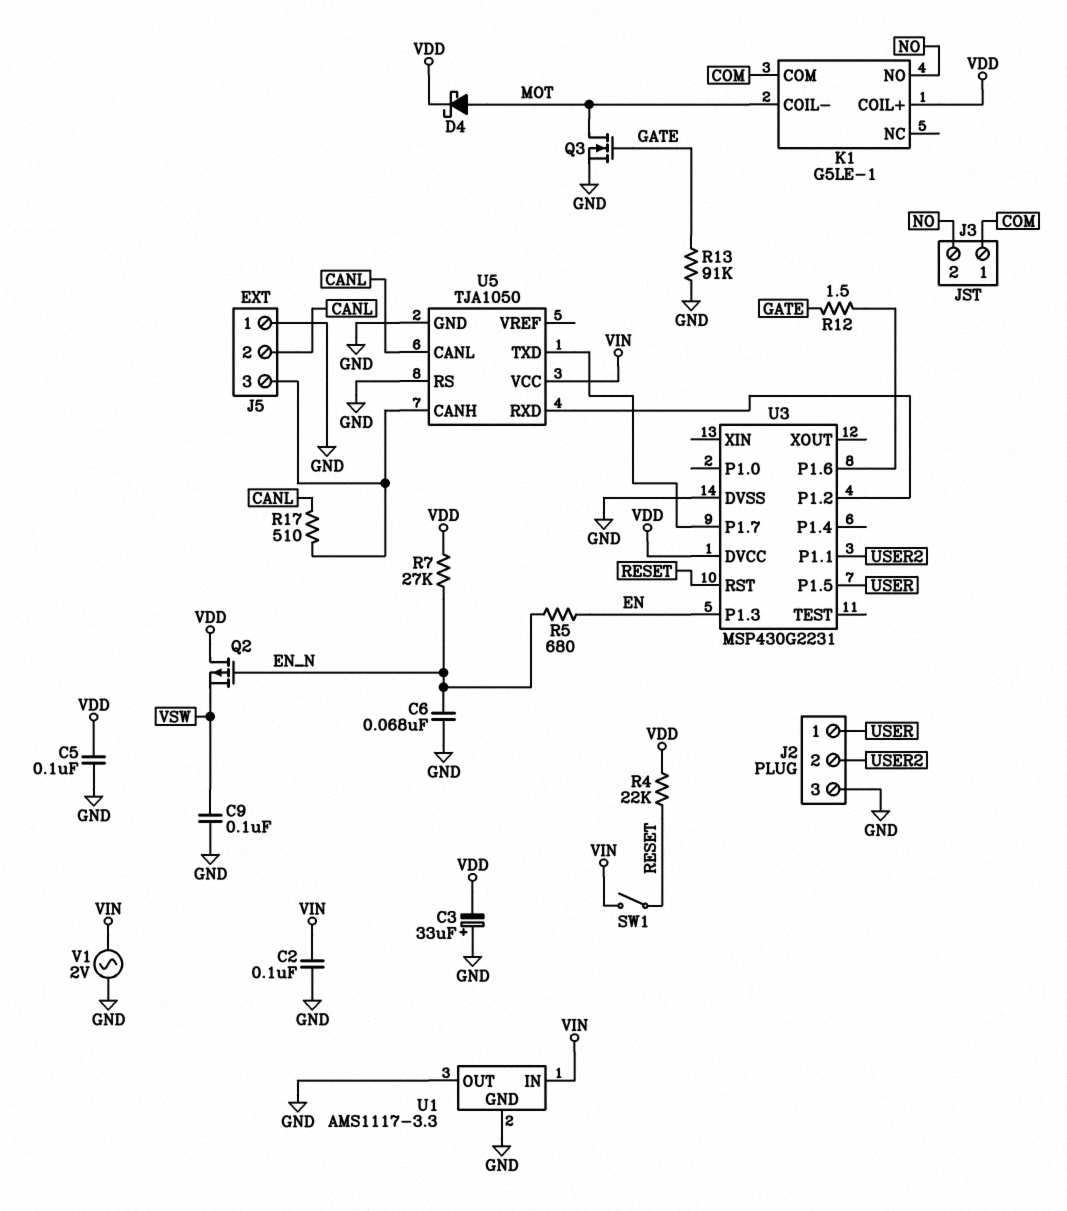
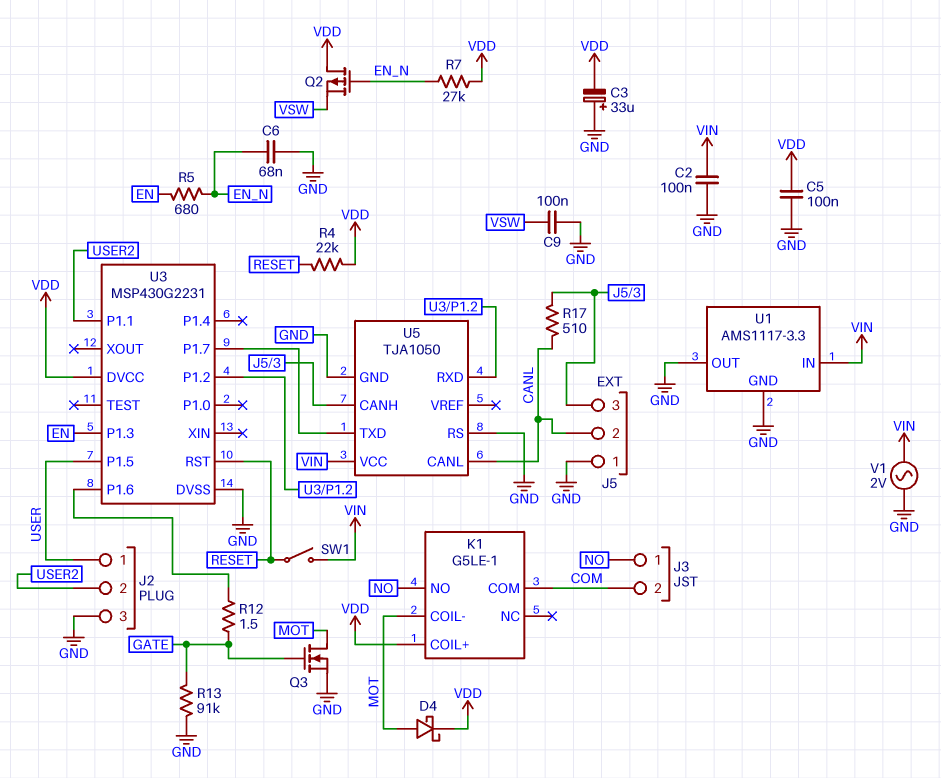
J3 pin 1: COM -> NO
J3 pin 2: NO -> COM

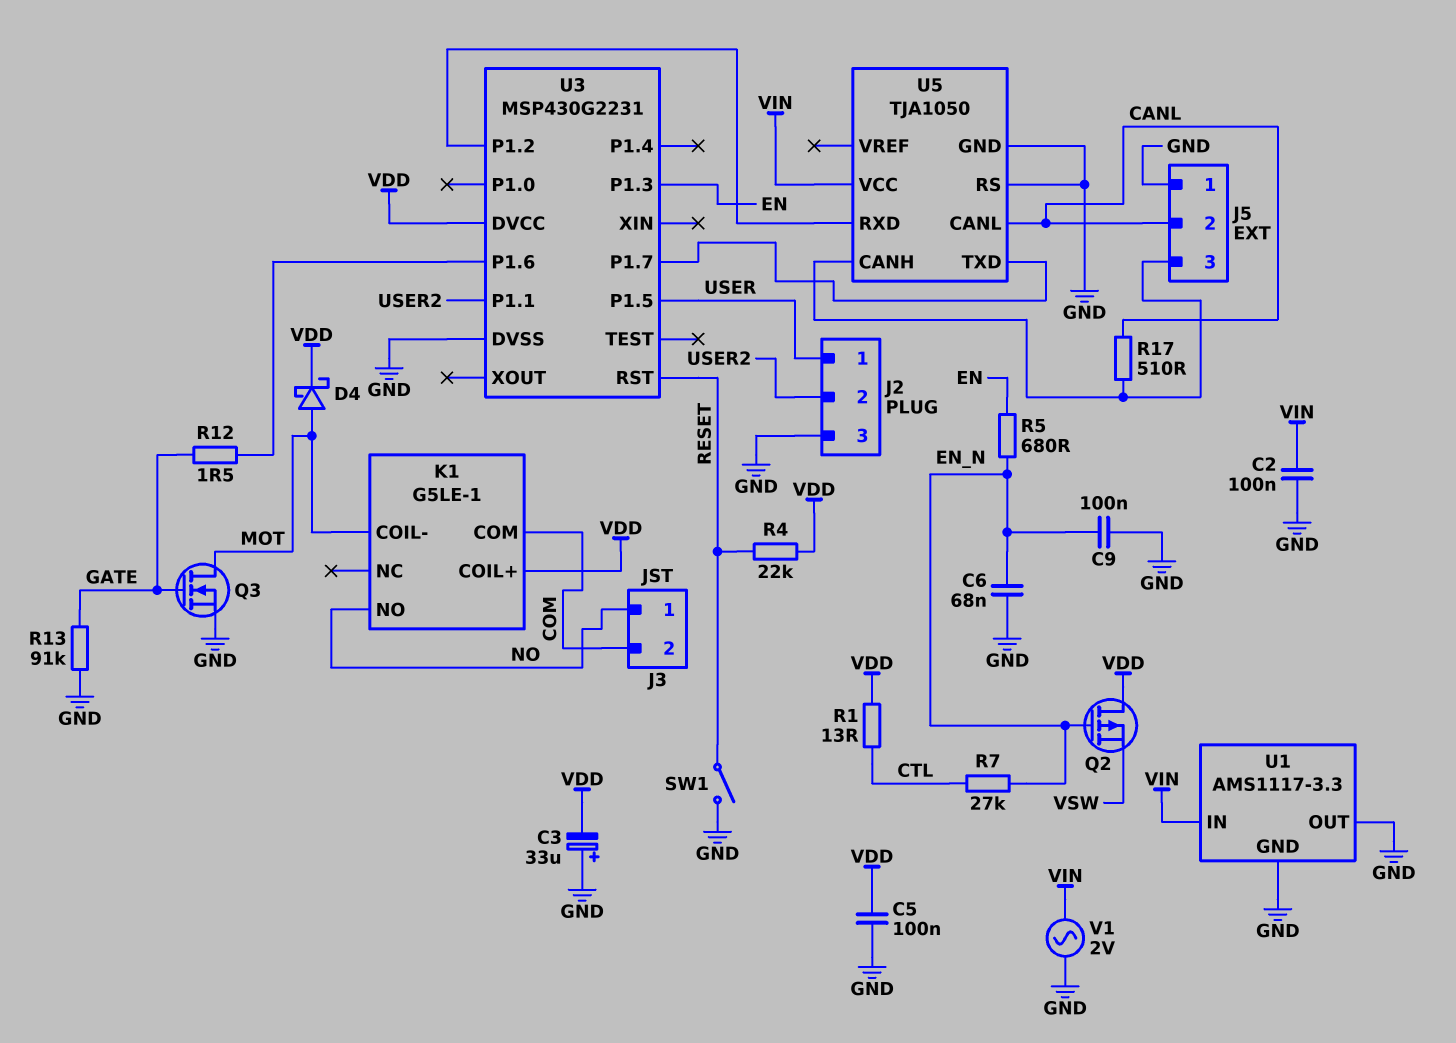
C9: 100nF (GND, VSW) -> 100nF (EN_N, GND)
R1: none -> 13 (CTL, VDD)
R7: 27k (EN_N, VDD) -> 27k (CTL, EN_N)
SW1: switch (RESET, VIN) -> switch (GND, RESET)

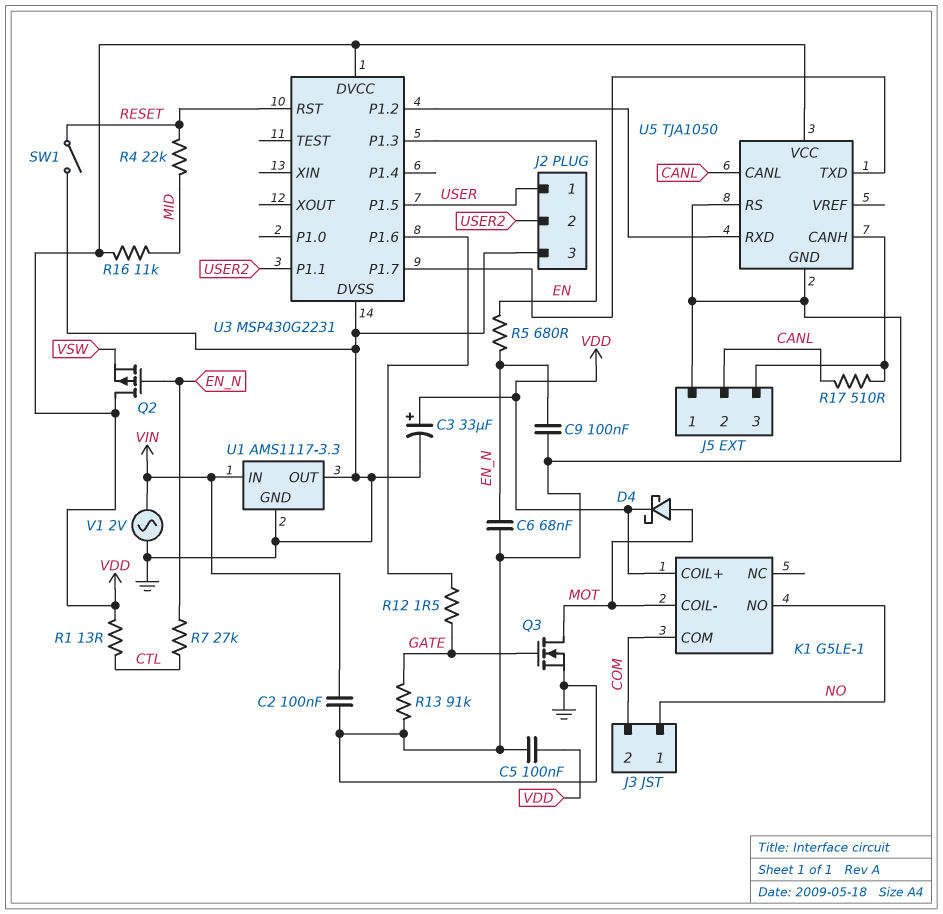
C3: 33uF (plus GND, minus VDD) -> 33uF (plus VDD, minus GND)
R4: 22k (RESET, VDD) -> 22k (MID, RESET)
R16: none -> 11k (MID, VDD)
U5 pin VCC: VIN -> VDD

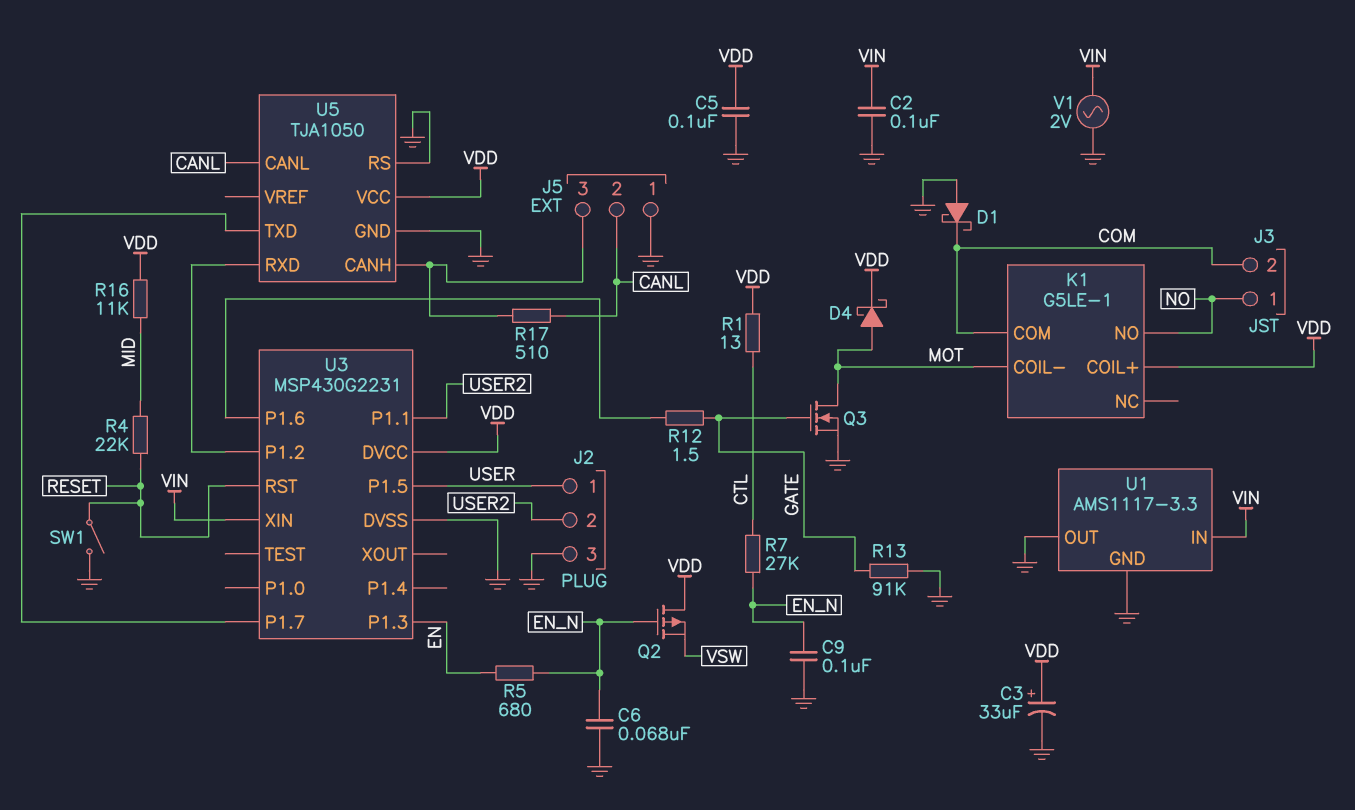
D1: none -> schottky (A GND, K COM)
U3 pin XIN: none -> VIN

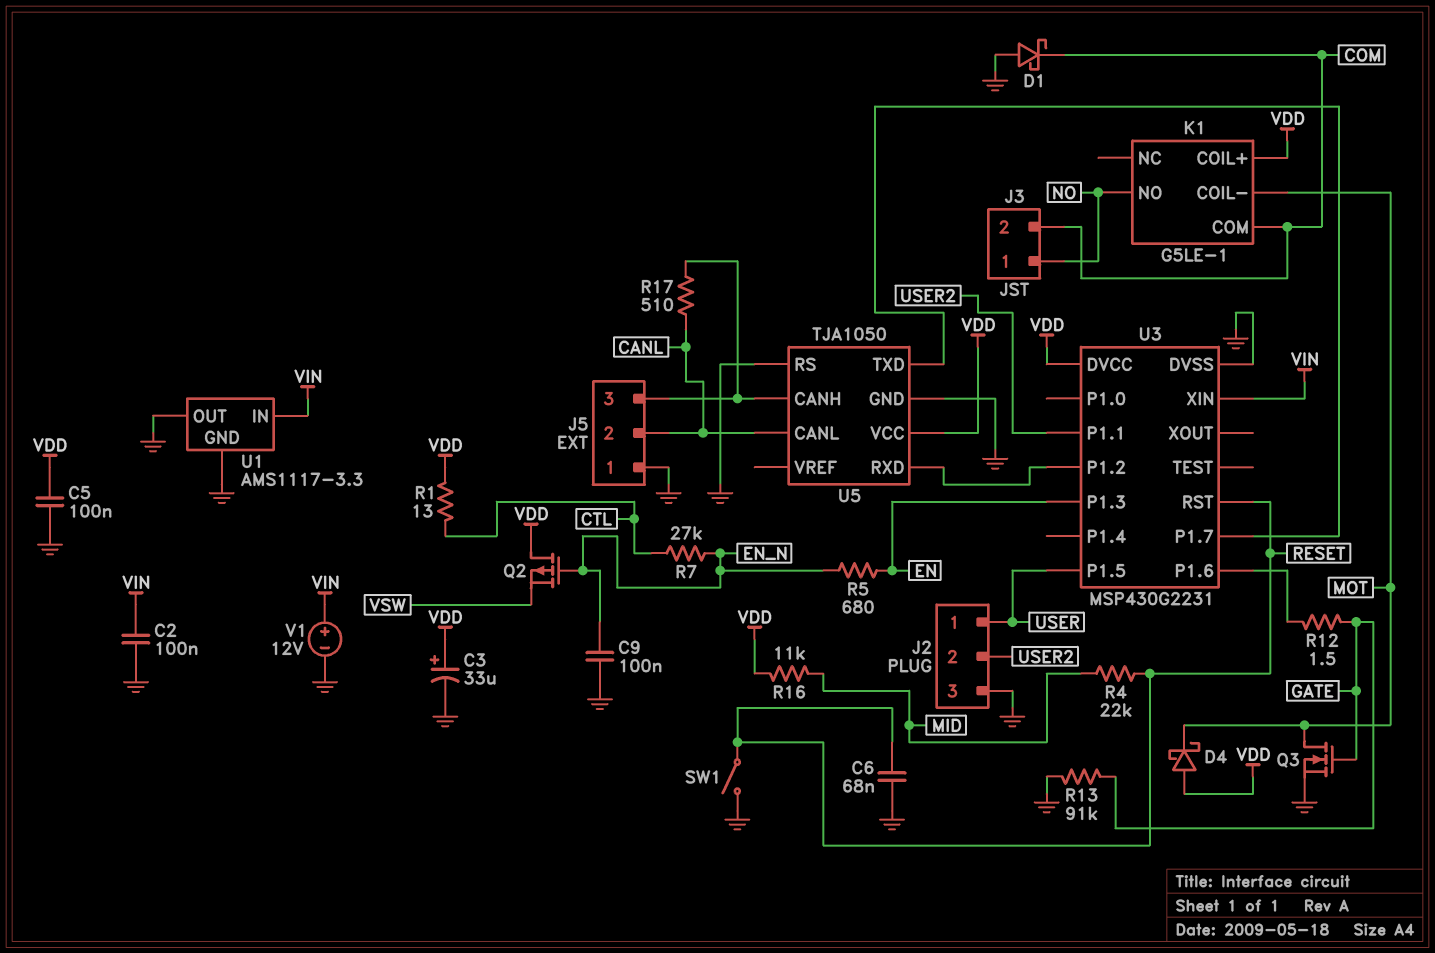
C6: 68nF (EN_N, GND) -> 68nF (GND, RESET)
D4: schottky (A MOT, K VDD) -> schottky (A VDD, K MOT)
V1: AC 2V (GND, VIN) -> 12V (plus VIN, minus GND)

